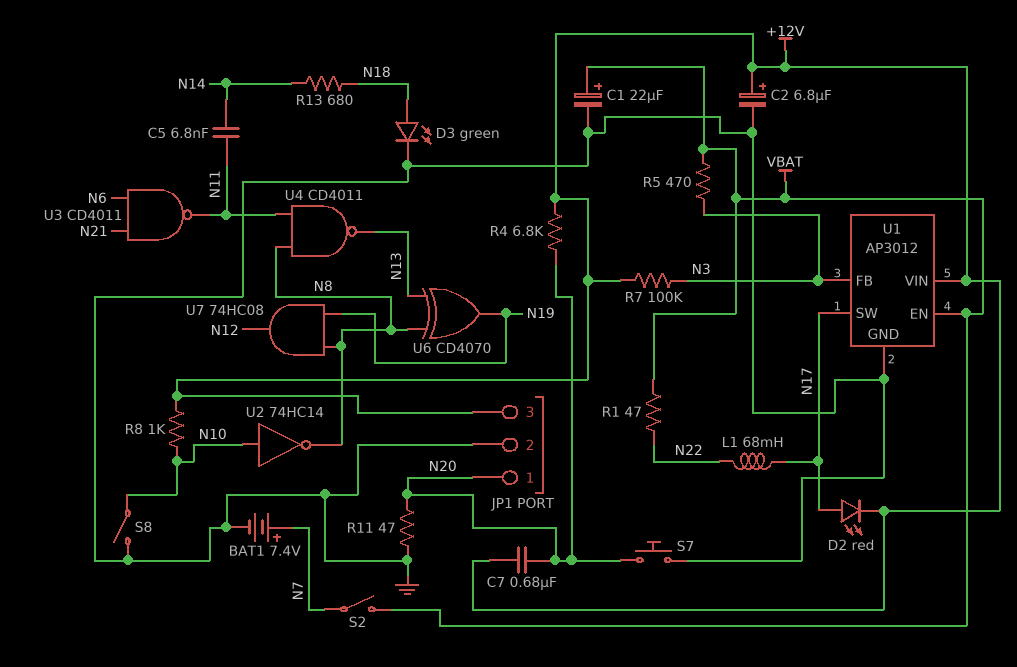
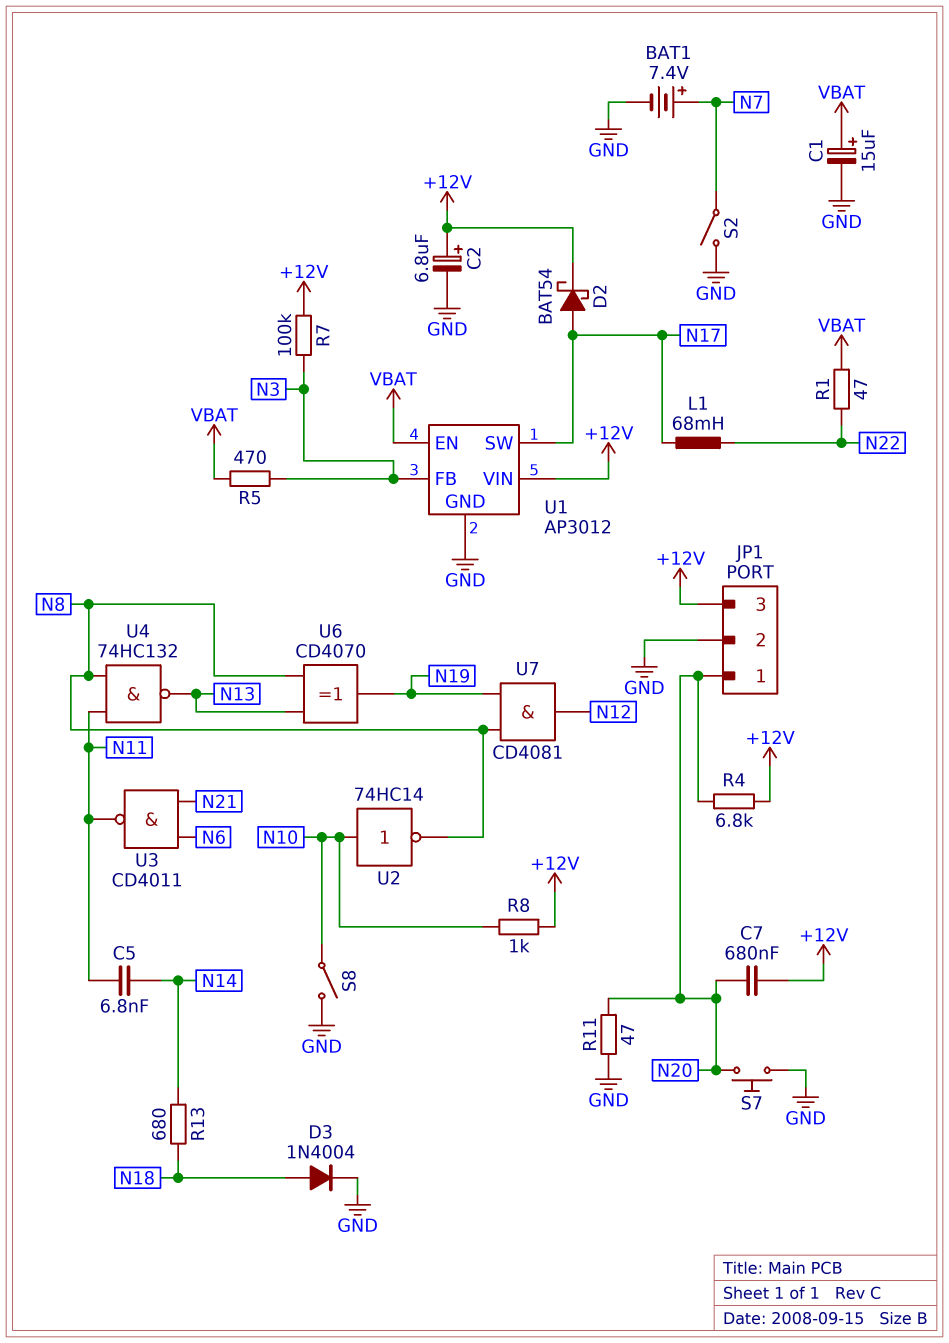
C1: 22uF (plus VBAT, minus GND) -> 15uF (plus VBAT, minus GND)
D2: LED red (A N17, K +12V) -> schottky BAT54 (A N17, K +12V)
D3: LED green (A N18, K GND) -> diode 1N4004 (A N18, K GND)
S2: switch (N7, VBAT) -> switch (GND, N7)
U4: NAND CD4011 (in N8, in N11, out N13) -> NAND 74HC132 (in N8, in N11, out N13)
U7: AND 74HC08 (in N8, in N19, out N12) -> AND CD4081 (in N8, in N19, out N12)

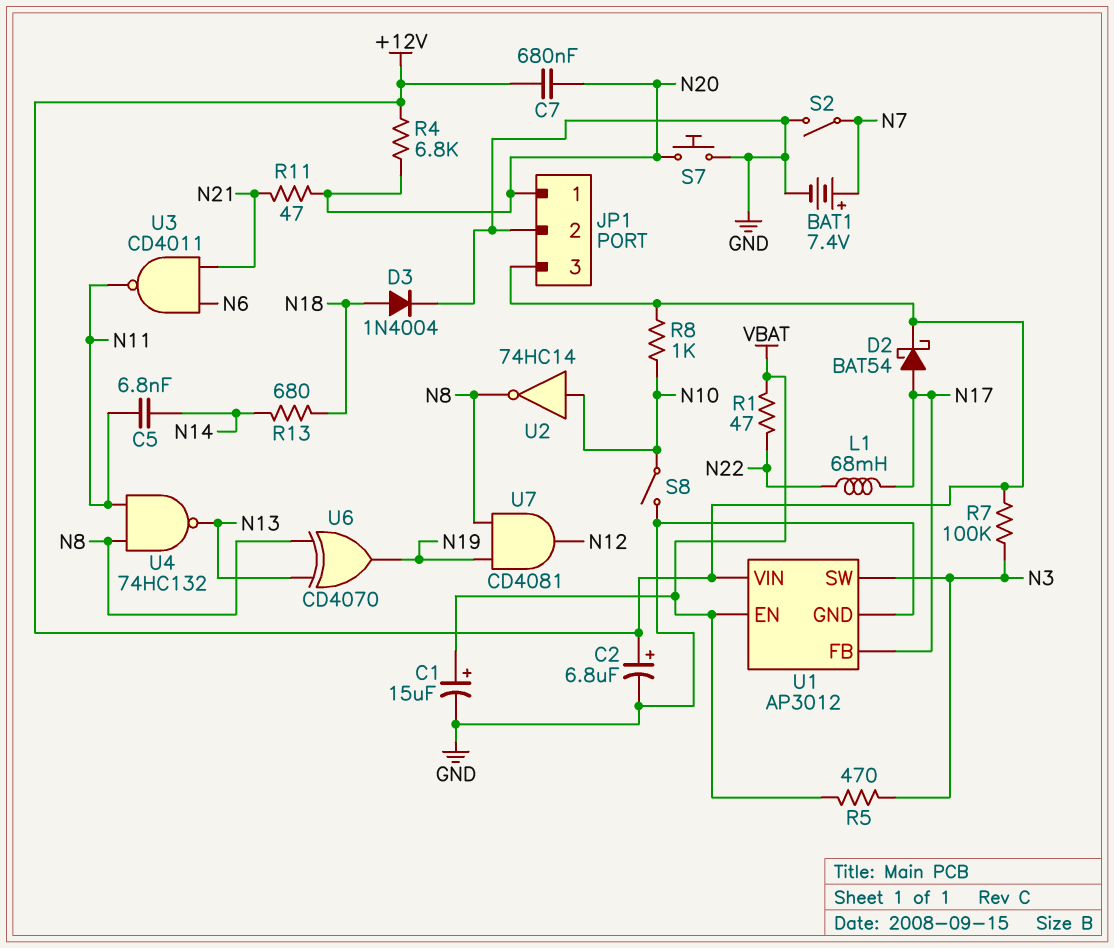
R11: 47 (GND, N20) -> 47 (N20, N21)
U1 pin FB: N3 -> N17
U1 pin SW: N17 -> N3

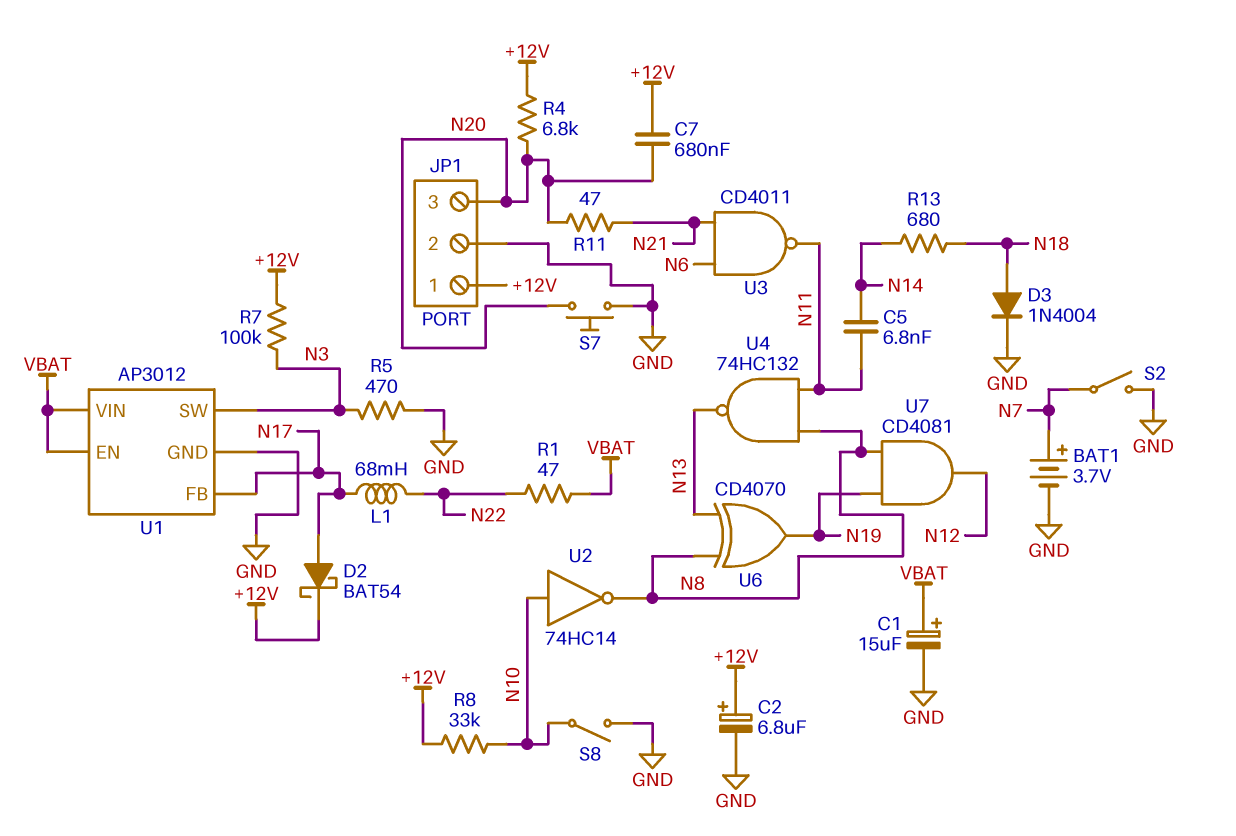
BAT1: 7.4V (plus N7, minus GND) -> 3.7V (plus N7, minus GND)
JP1 pin 1: N20 -> +12V
JP1 pin 3: +12V -> N20
R5: 470 (N3, VBAT) -> 470 (GND, N3)
R8: 1k (+12V, N10) -> 33k (+12V, N10)
U1 pin VIN: +12V -> VBAT

